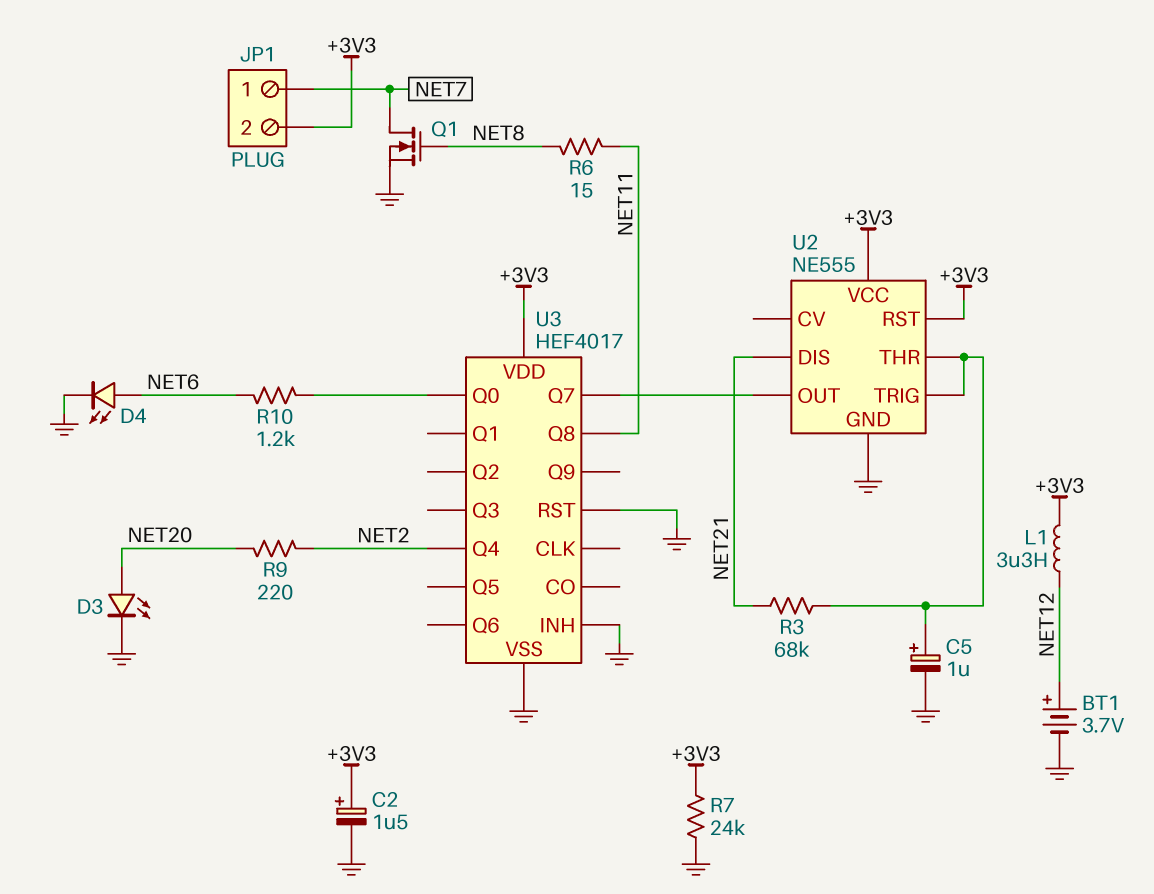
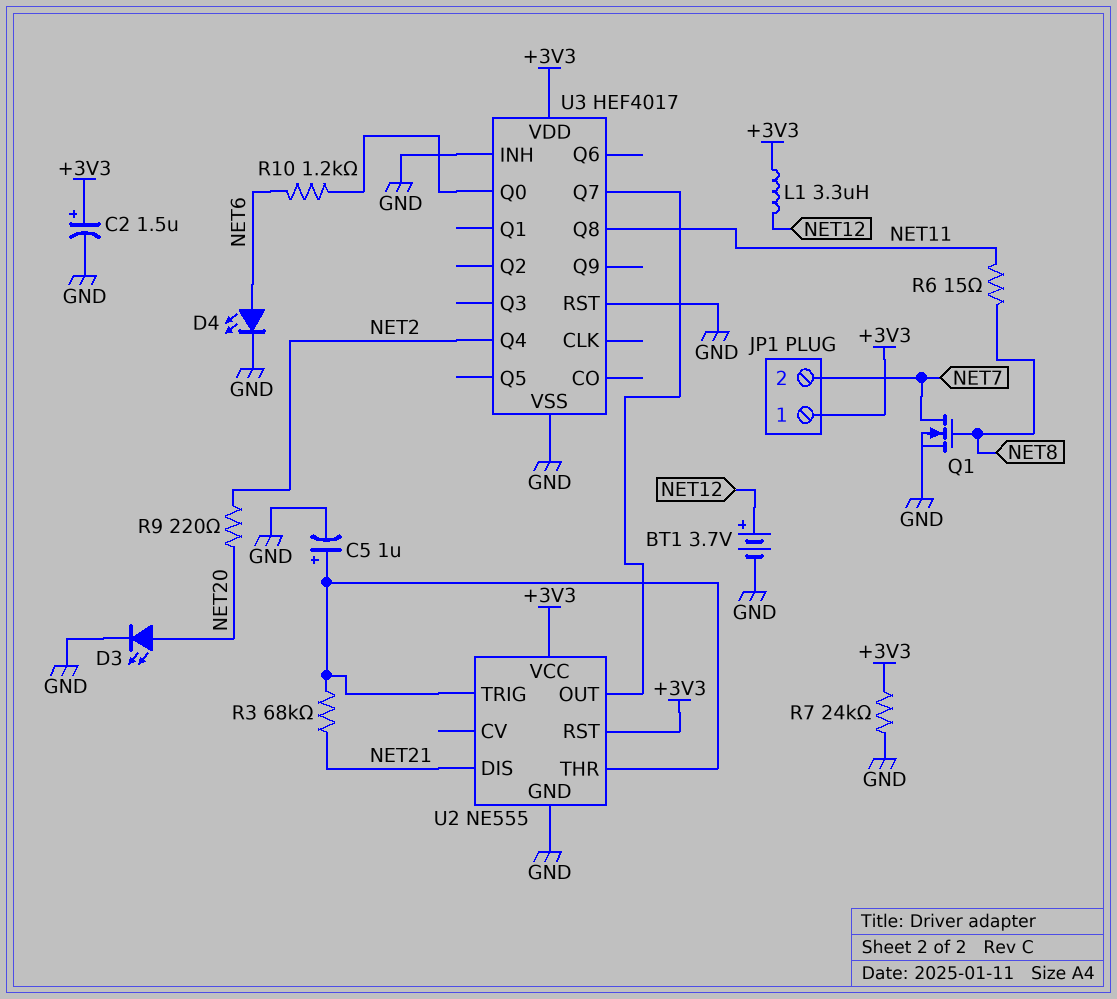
JP1 pin 1: NET7 -> +3V3
JP1 pin 2: +3V3 -> NET7

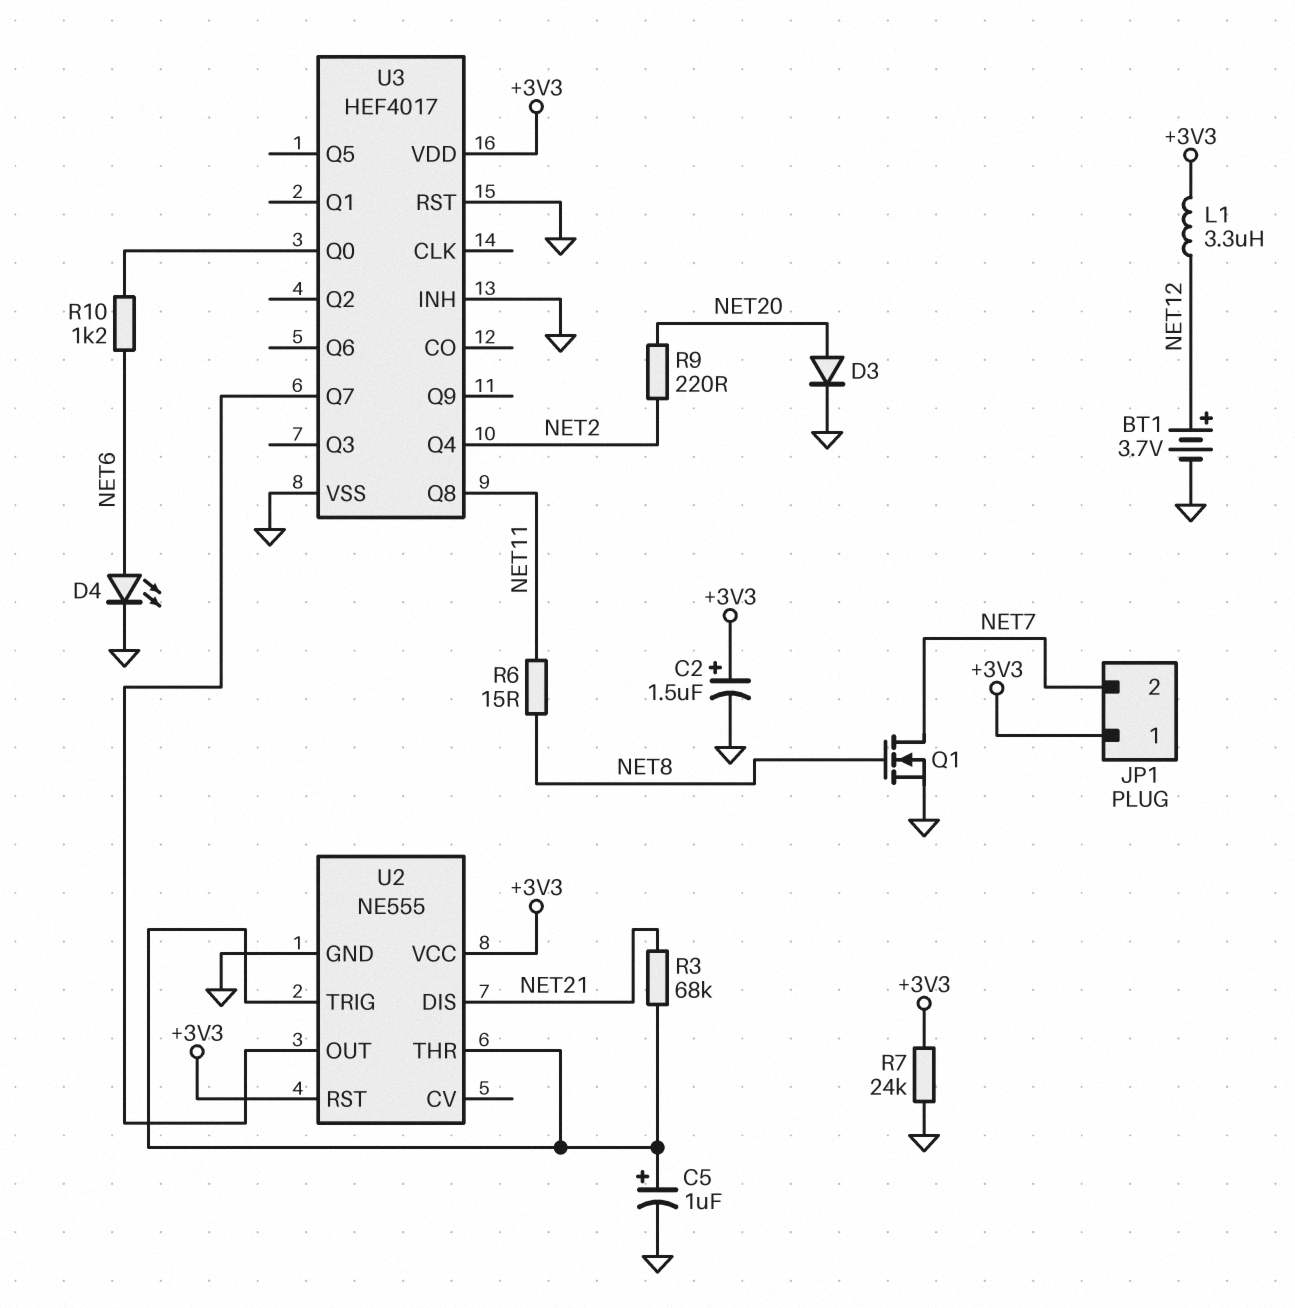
D3: LED (A NET20, K GND) -> diode (A NET20, K GND)

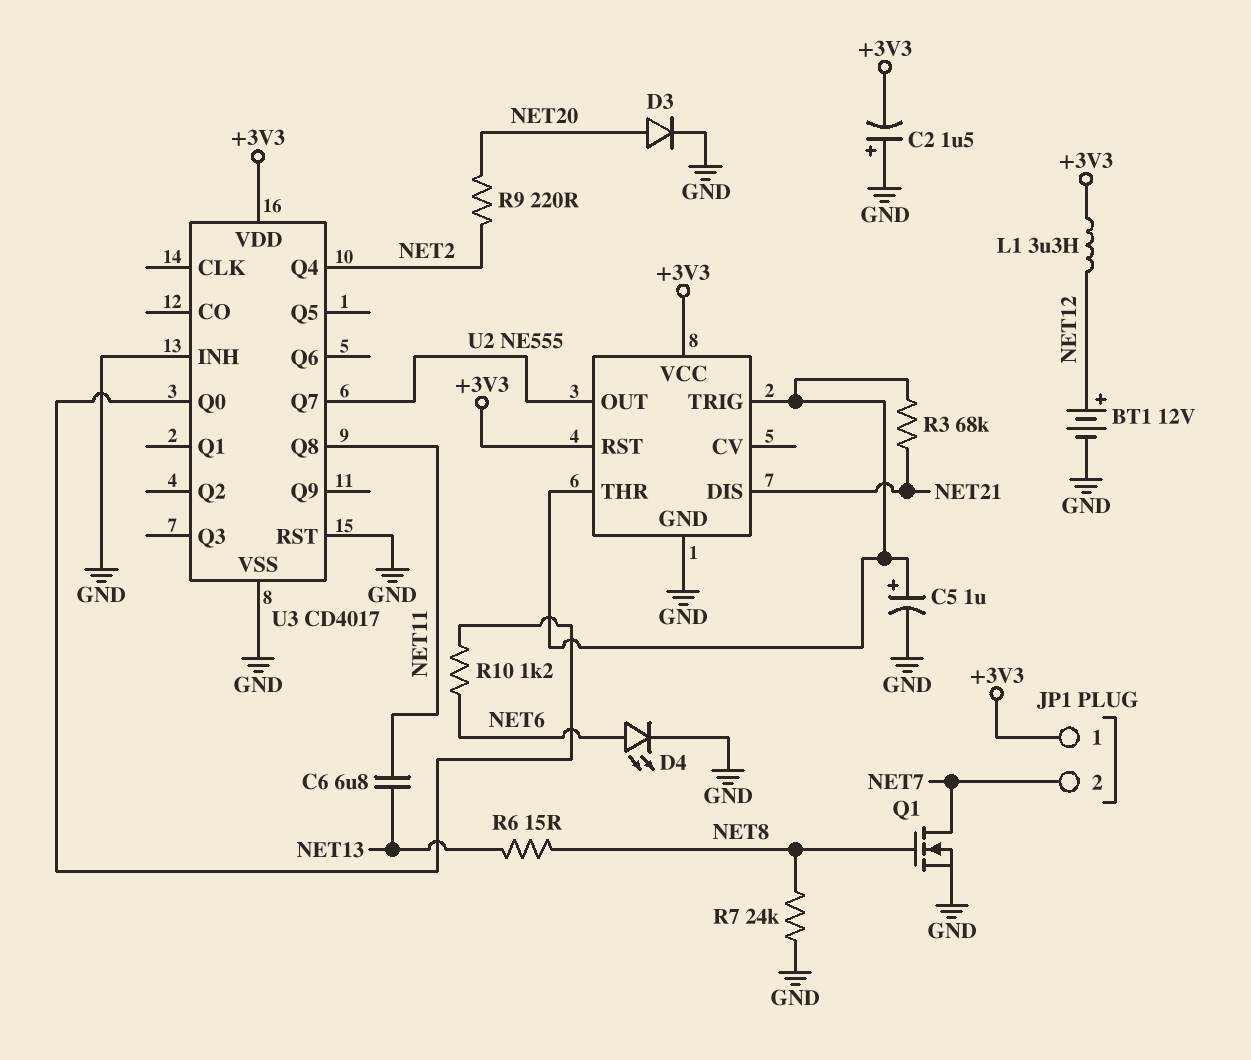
BT1: 3.7V (plus NET12, minus GND) -> 12V (plus NET12, minus GND)
C2: 1.5uF (plus +3V3, minus GND) -> 1.5uF (plus GND, minus +3V3)
C6: none -> 6.8uF (NET11, NET13)
R6: 15 (NET8, NET11) -> 15 (NET8, NET13)
R7: 24k (+3V3, GND) -> 24k (GND, NET8)
U3: HEF4017 -> CD4017

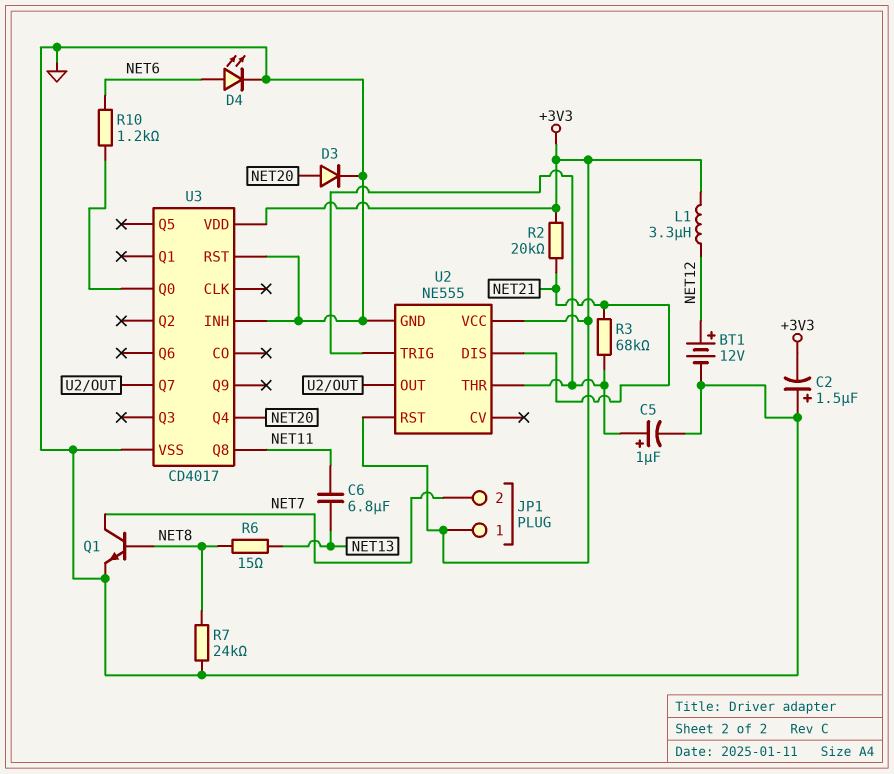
Q1: NMOS (G NET8, D NET7, S GND) -> NPN (B NET8, C NET7, E GND)
R2: none -> 20k (+3V3, NET21)
R9: 220 (NET2, NET20) -> none
U3 pin Q4: NET2 -> NET20

